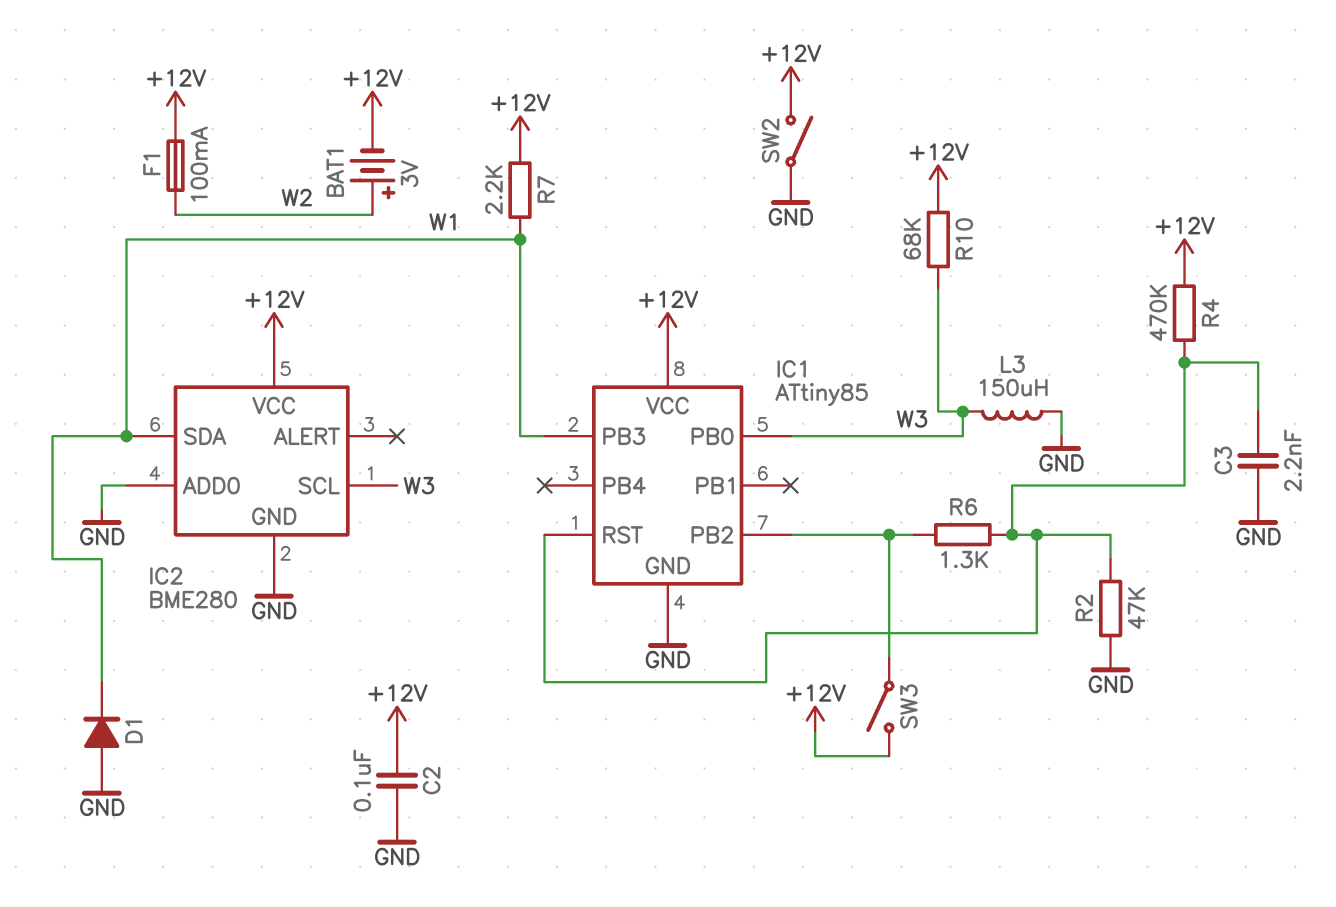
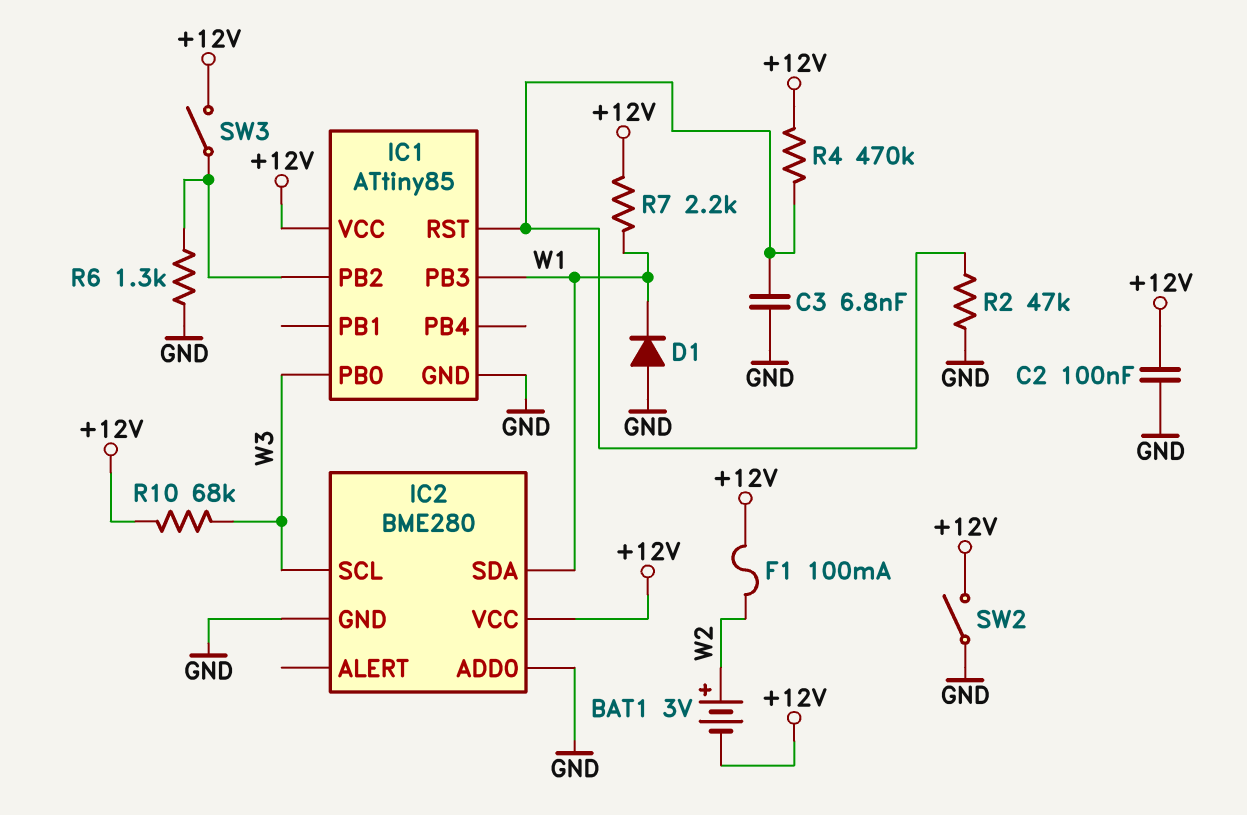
C3: 2.2nF (GND, IC1/RST) -> 6.8nF (GND, IC1/RST)
L3: 150uH (GND, W3) -> none
R6: 1.3k (IC1/PB2, IC1/RST) -> 1.3k (GND, IC1/PB2)

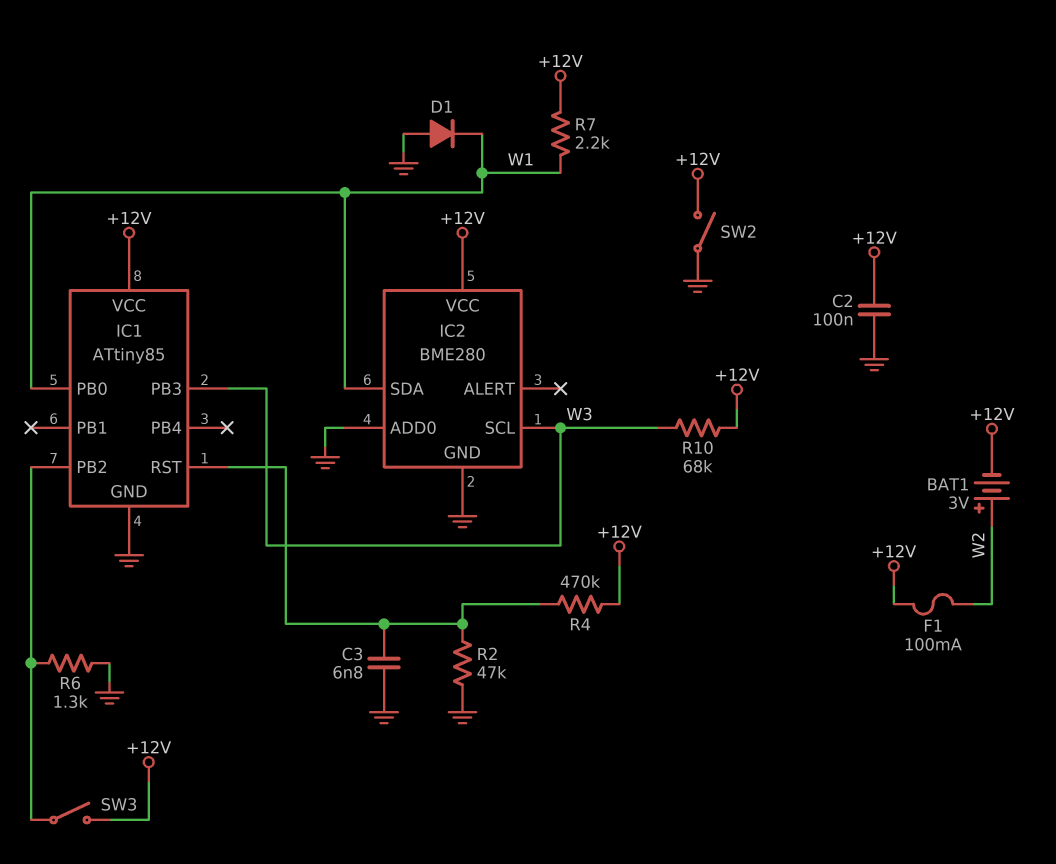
IC1 pin PB0: W3 -> W1
IC1 pin PB3: W1 -> W3

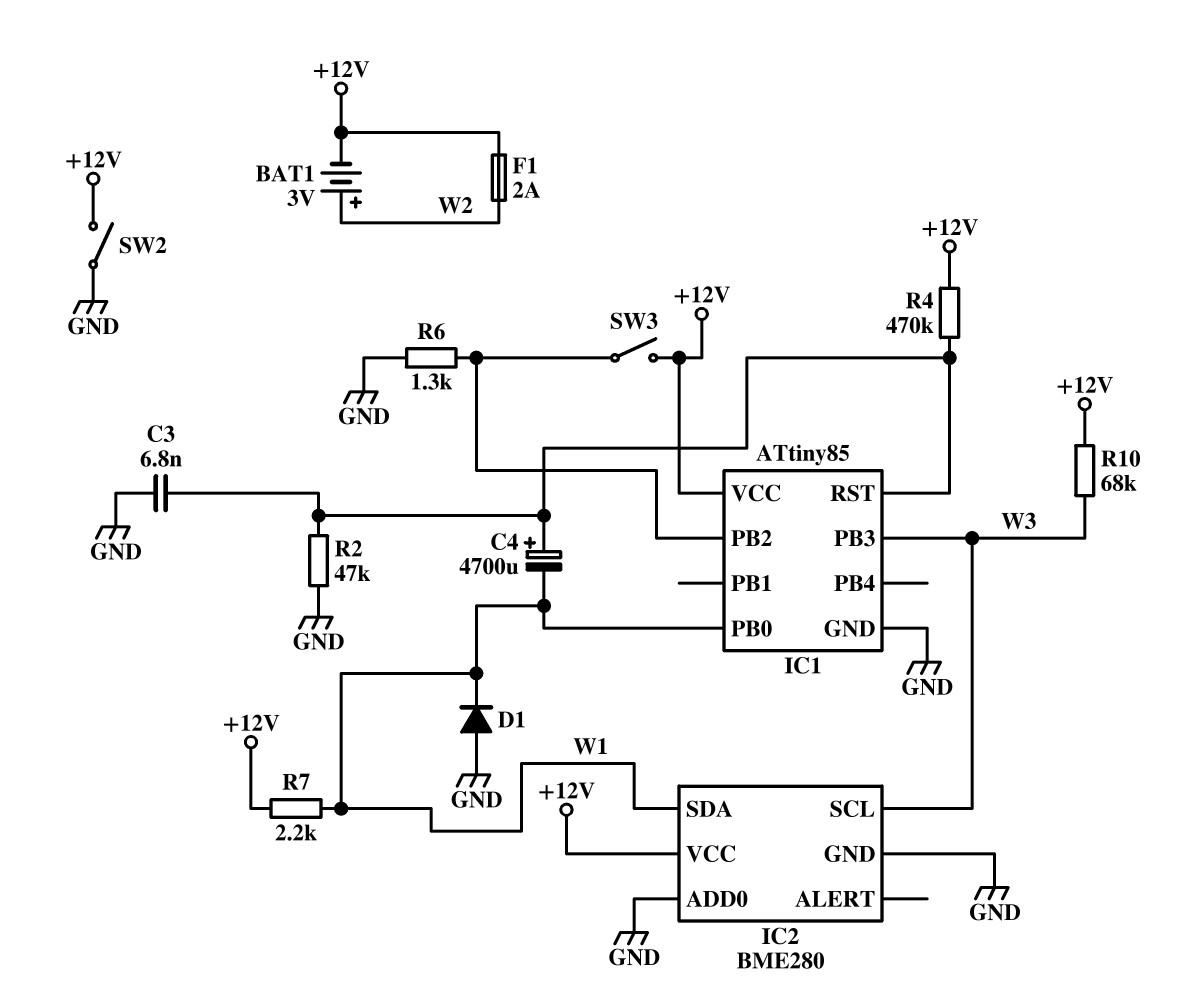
C2: 100nF (+12V, GND) -> none
C4: none -> 4700uF (plus IC1/RST, minus W1)
F1: 100mA (+12V, W2) -> 2A (+12V, W2)

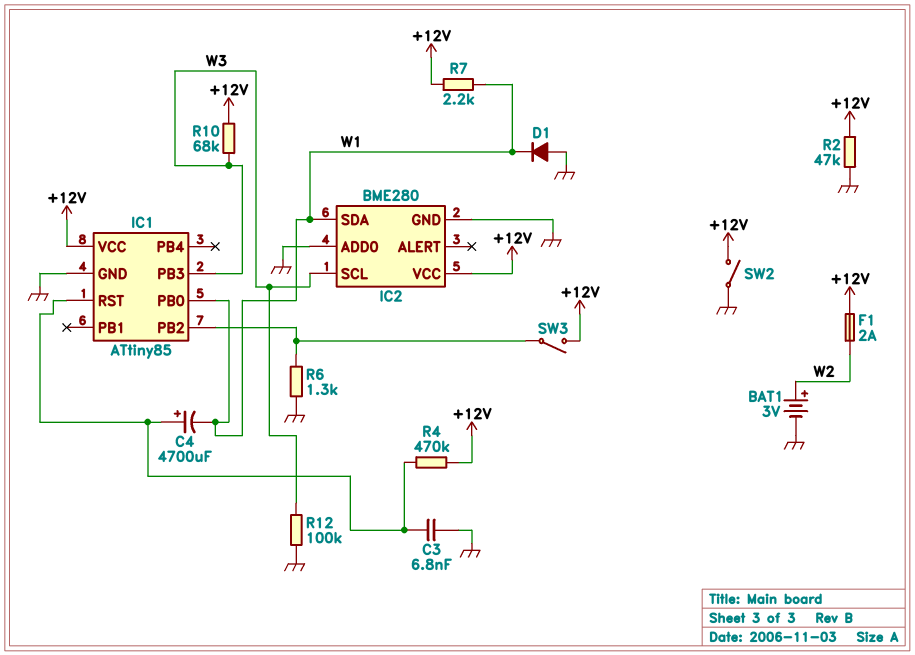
BAT1: 3V (plus W2, minus +12V) -> 3V (plus W2, minus GND)
R2: 47k (GND, IC1/RST) -> 47k (+12V, GND)
R12: none -> 100k (GND, W3)

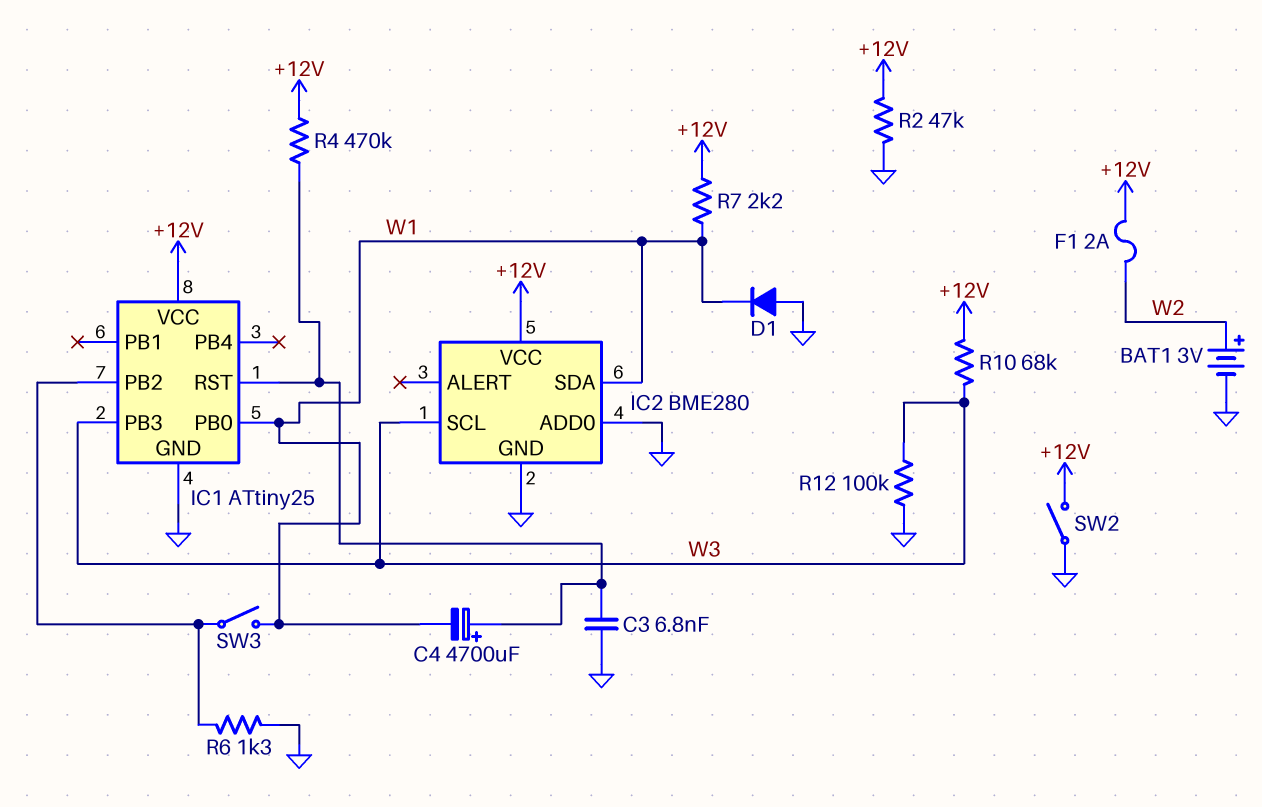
IC1: ATtiny85 -> ATtiny25
SW3: switch (+12V, IC1/PB2) -> switch (IC1/PB2, W1)

